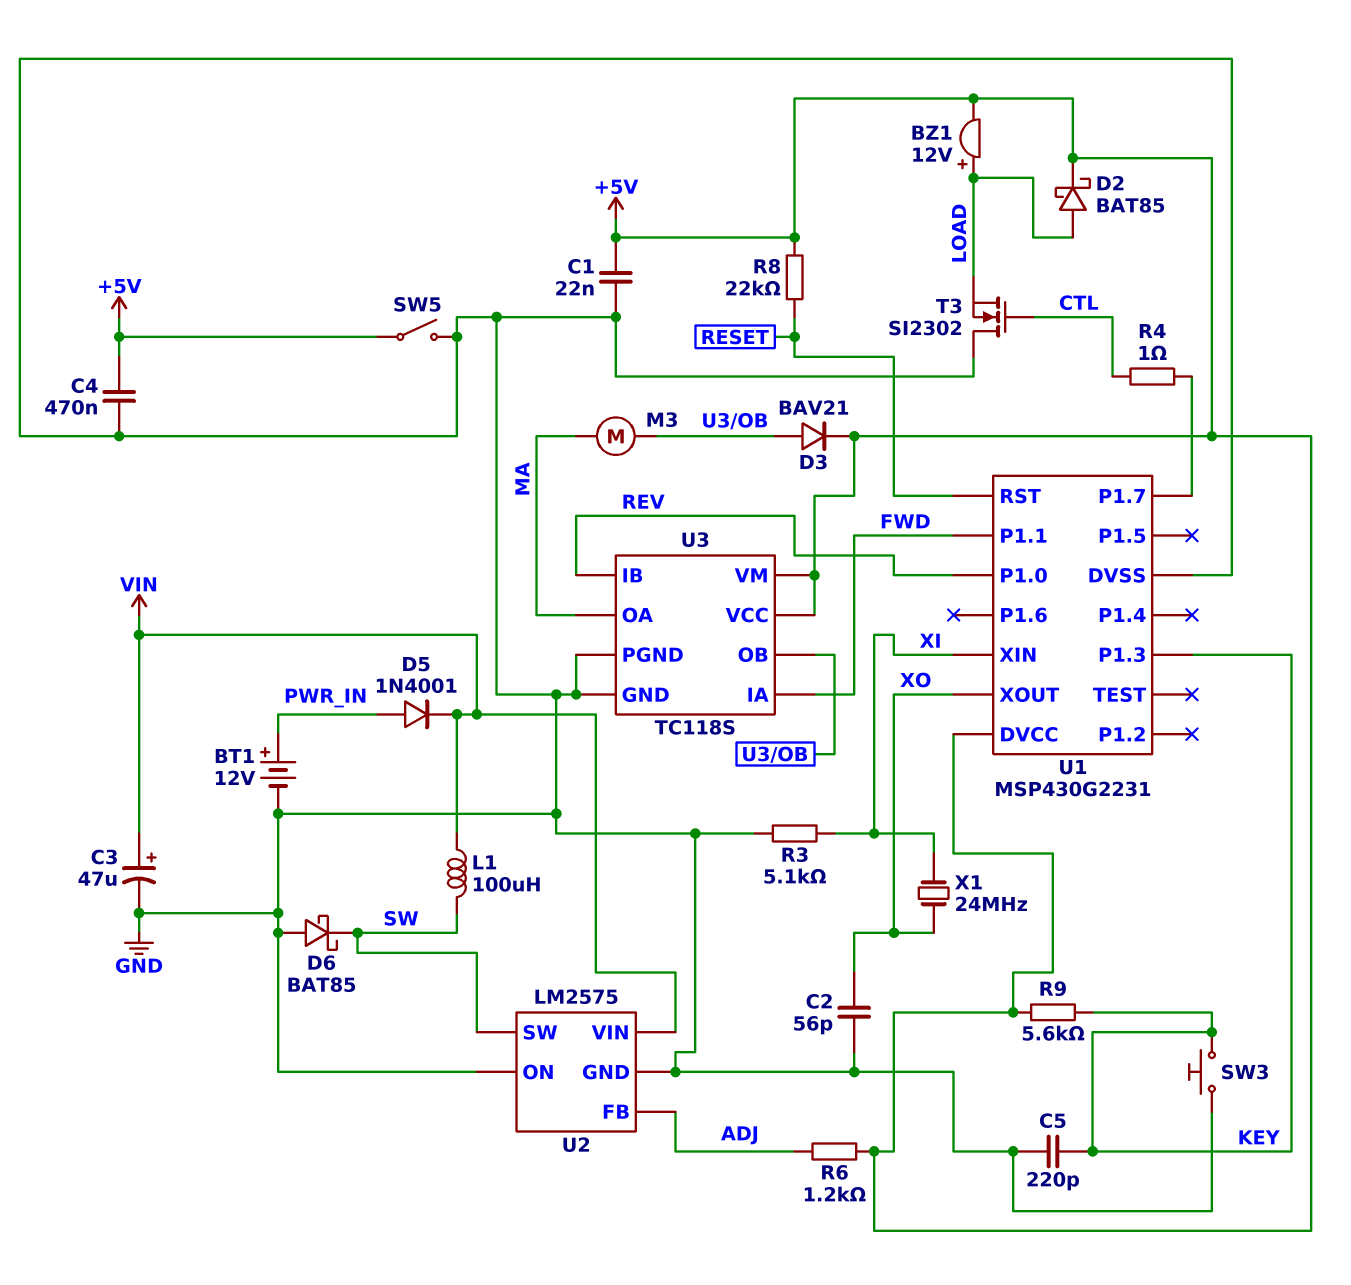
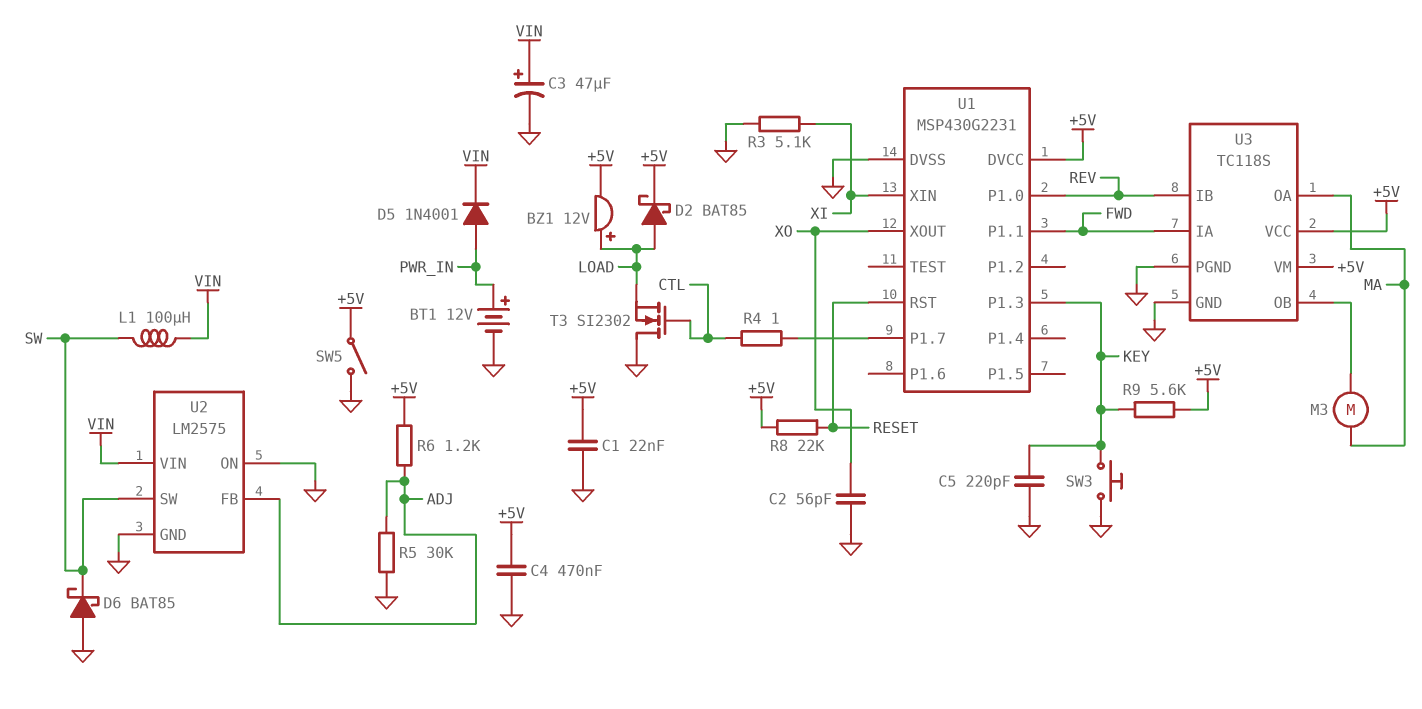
D3: diode BAV21 (A U3/OB, K +5V) -> none
R5: none -> 30k (ADJ, GND)
X1: 24MHz (XI, XO) -> none

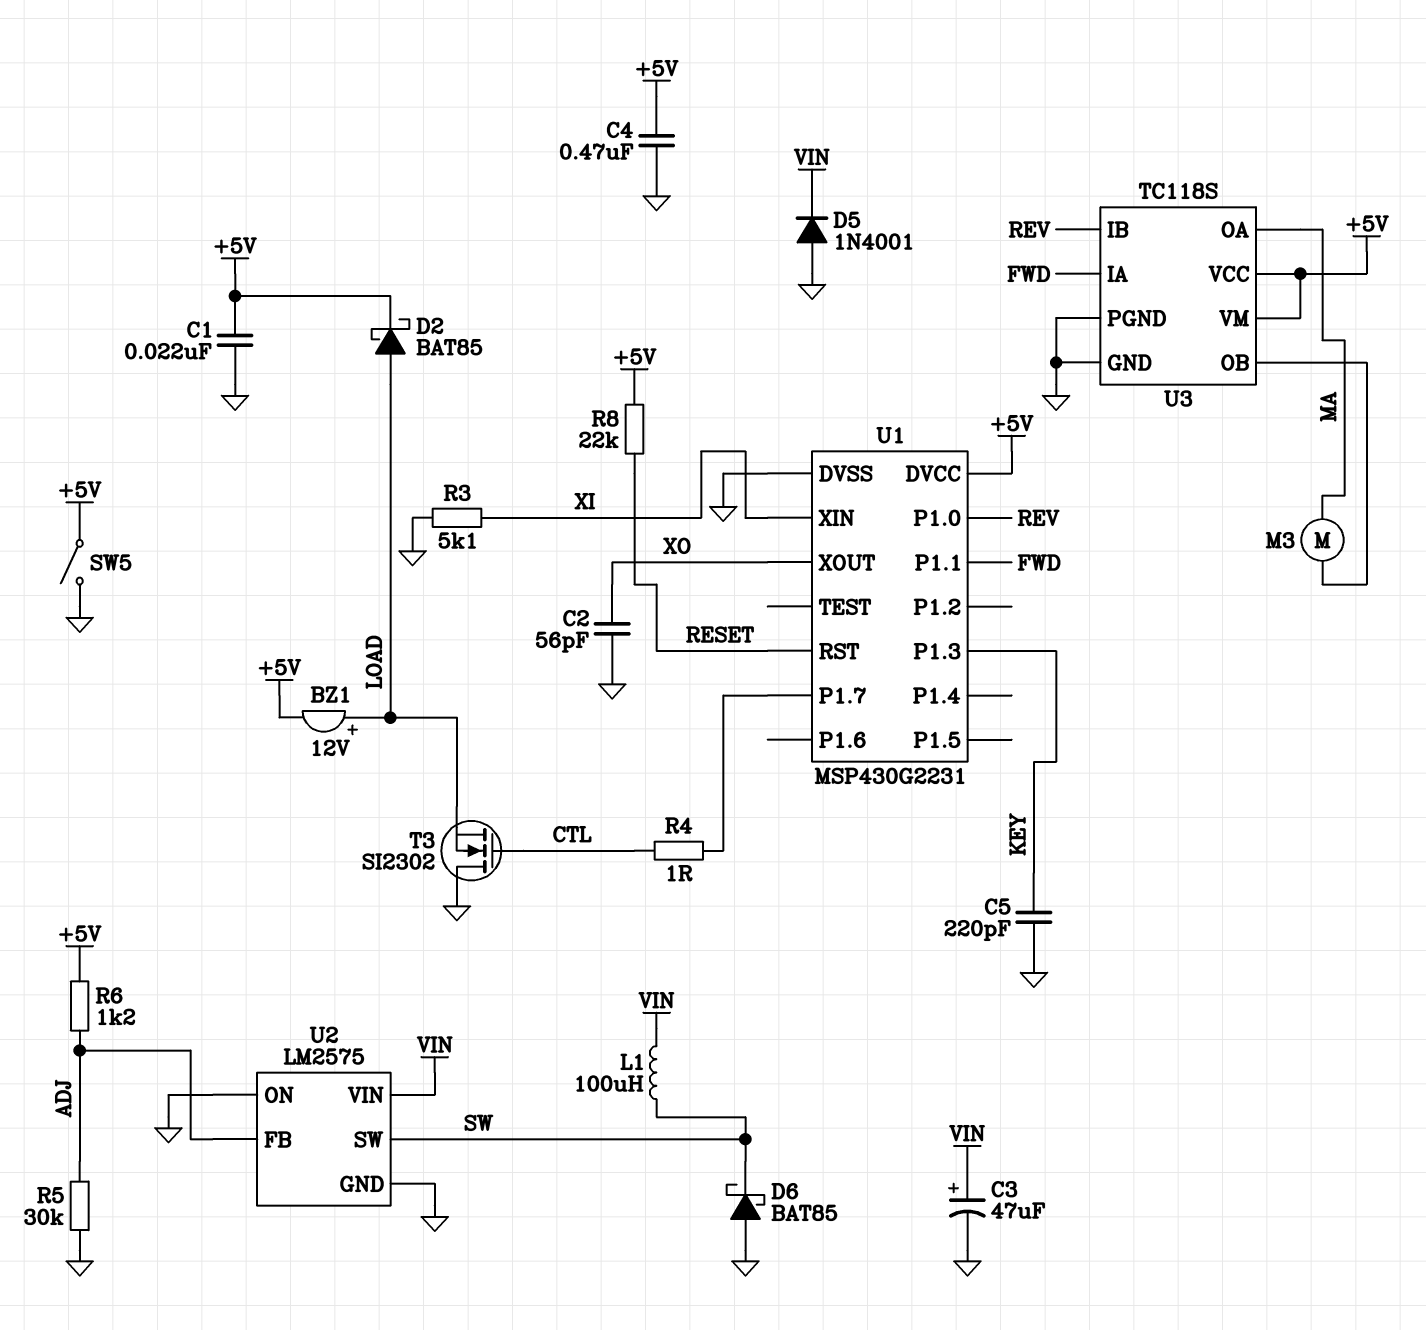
BT1: 12V (plus PWR_IN, minus GND) -> none
D5: diode 1N4001 (A PWR_IN, K VIN) -> diode 1N4001 (A GND, K VIN)
R9: 5.6k (+5V, KEY) -> none
SW3: button (GND, KEY) -> none

